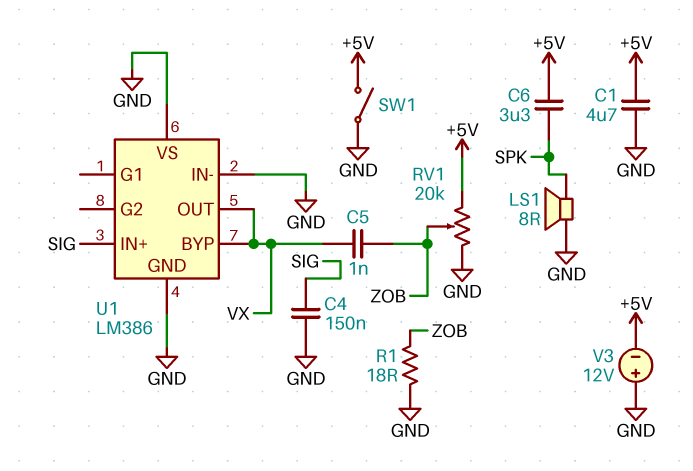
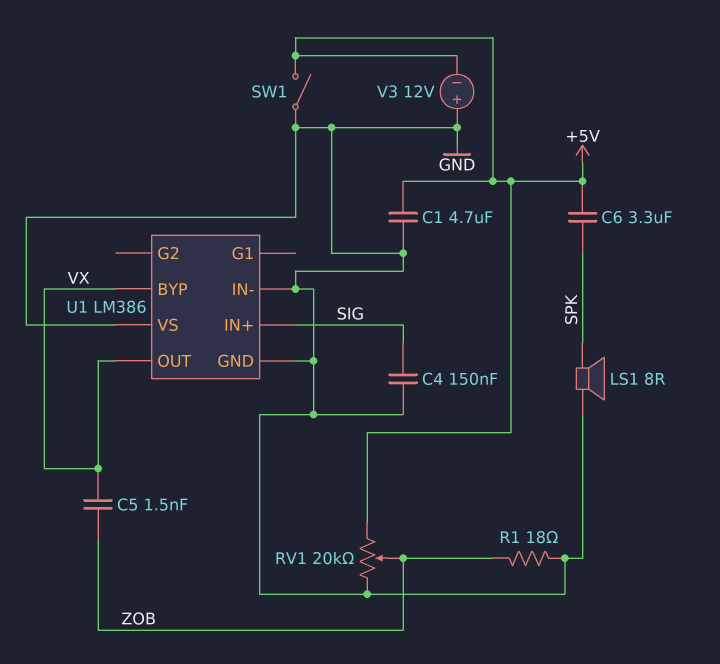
C5: 1nF (VX, ZOB) -> 1.5nF (VX, ZOB)

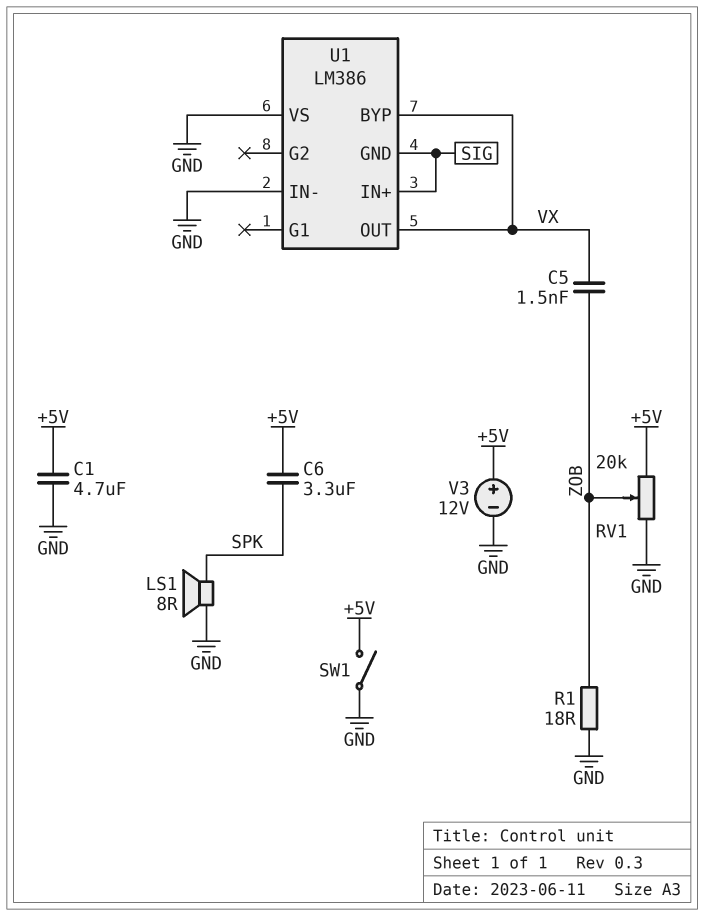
C4: 150nF (GND, SIG) -> none
U1 pin GND: GND -> SIG
V3: 12V (plus GND, minus +5V) -> 12V (plus +5V, minus GND)

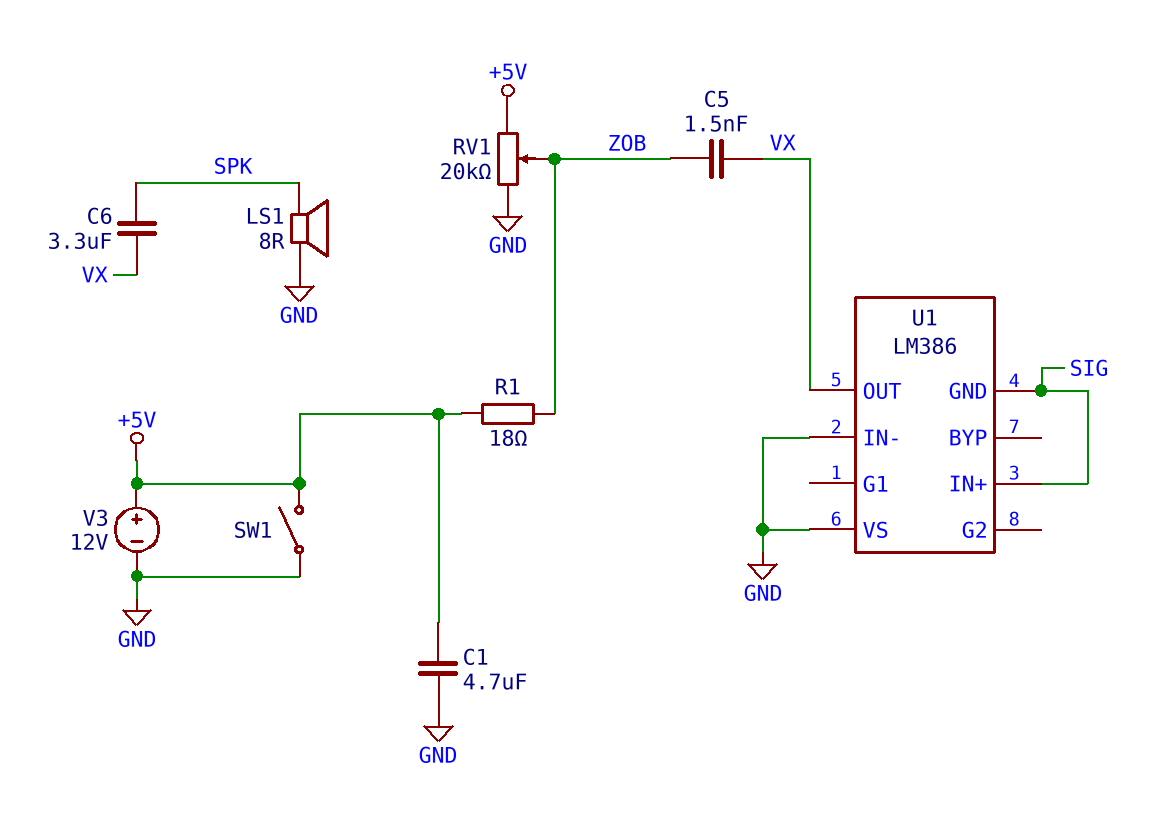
C6: 3.3uF (+5V, SPK) -> 3.3uF (SPK, VX)
R1: 18 (GND, ZOB) -> 18 (+5V, ZOB)
U1 pin BYP: VX -> none

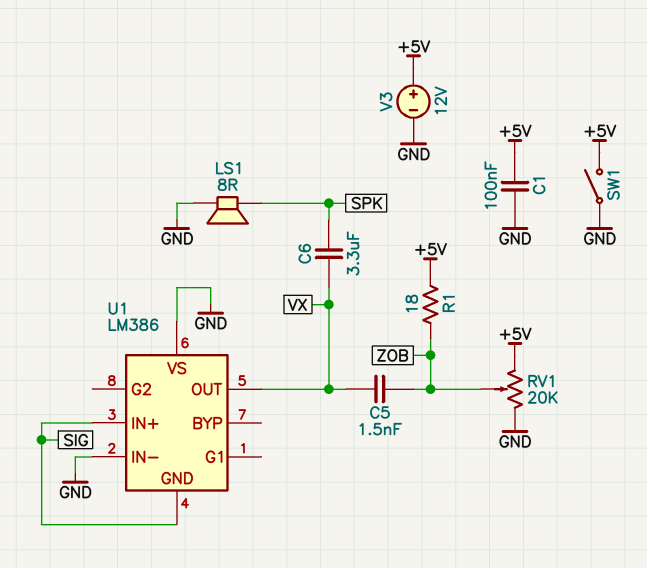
C1: 4.7uF (+5V, GND) -> 100nF (+5V, GND)

